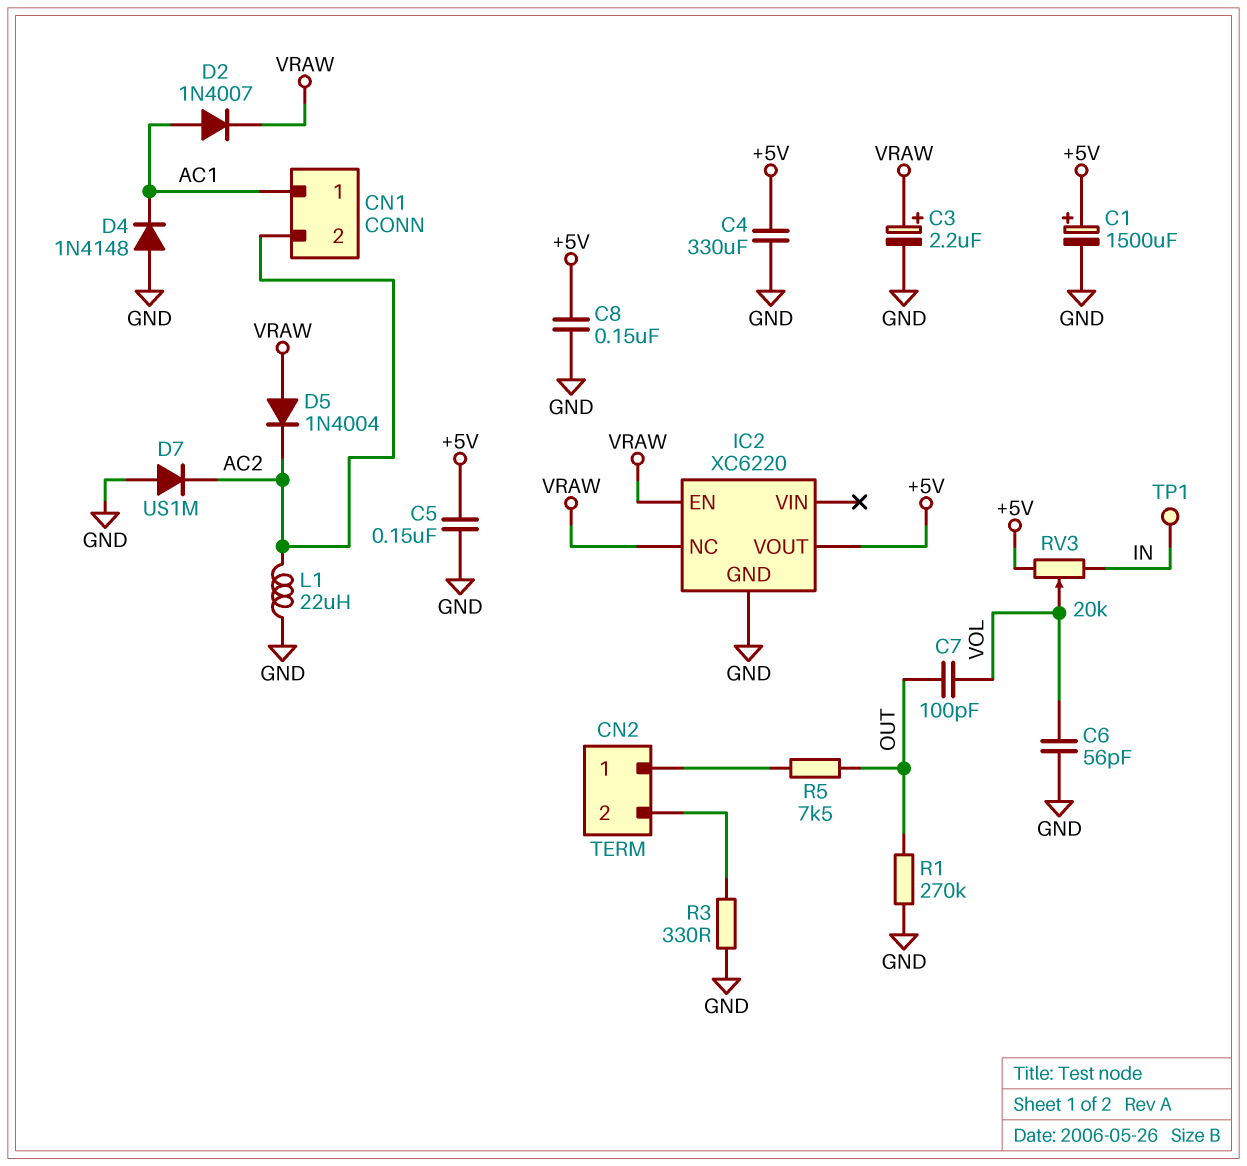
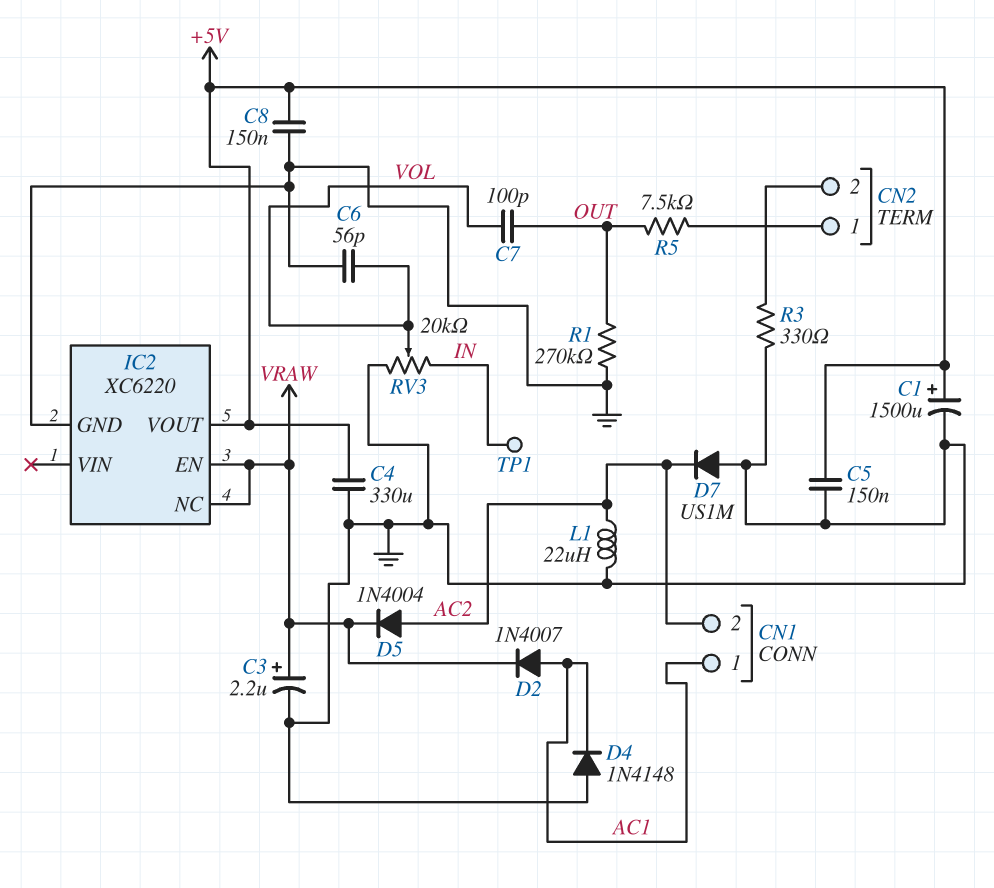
D5: diode 1N4004 (A VRAW, K AC2) -> diode 1N4004 (A AC2, K VRAW)
RV3: 20k (+5V, IN, wiper VOL) -> 20k (GND, IN, wiper VOL)

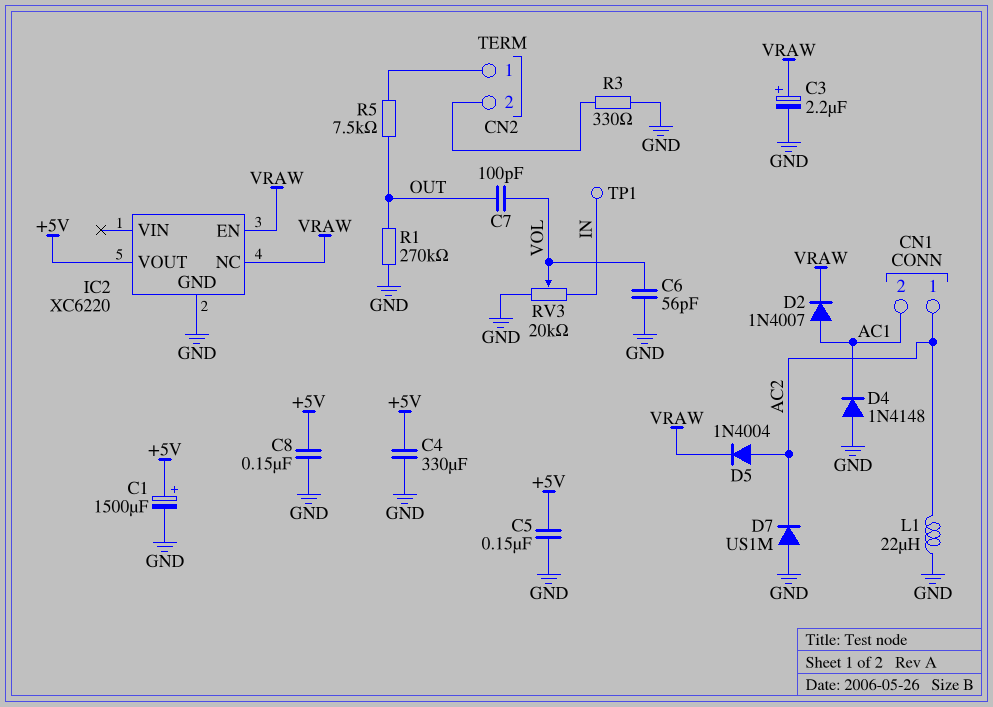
CN1 pin 1: AC1 -> AC2
CN1 pin 2: AC2 -> AC1

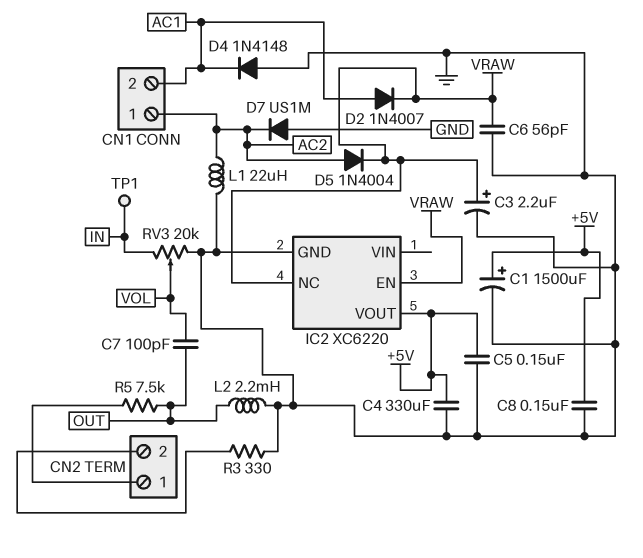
C6: 56pF (GND, VOL) -> 56pF (GND, VRAW)
L2: none -> 2.2mH (GND, OUT)
R1: 270k (GND, OUT) -> none

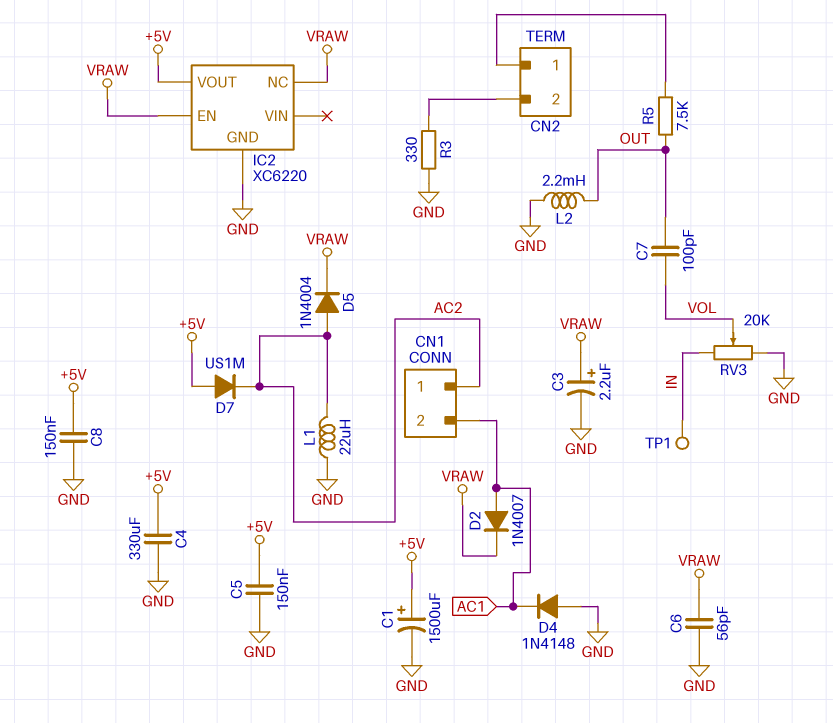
D7: diode US1M (A GND, K AC2) -> diode US1M (A +5V, K AC2)

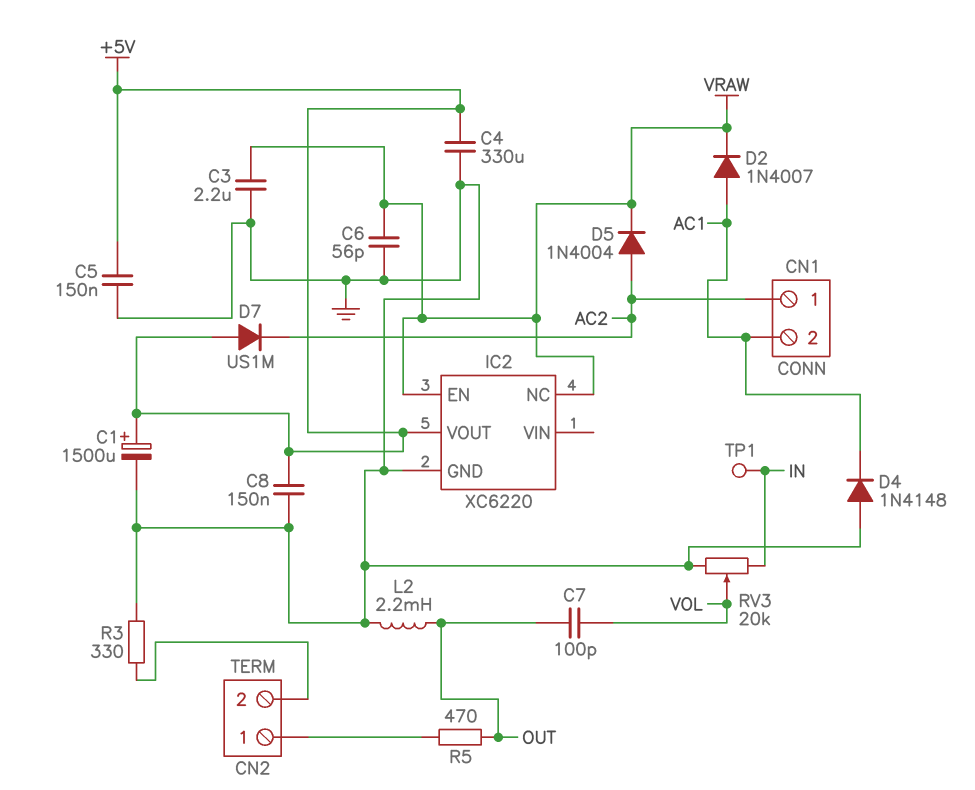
C3: 2.2uF (plus VRAW, minus GND) -> 2.2uF (GND, VRAW)
L1: 22uH (AC2, GND) -> none
R5: 7.5k (CN2/1, OUT) -> 470 (CN2/1, OUT)

